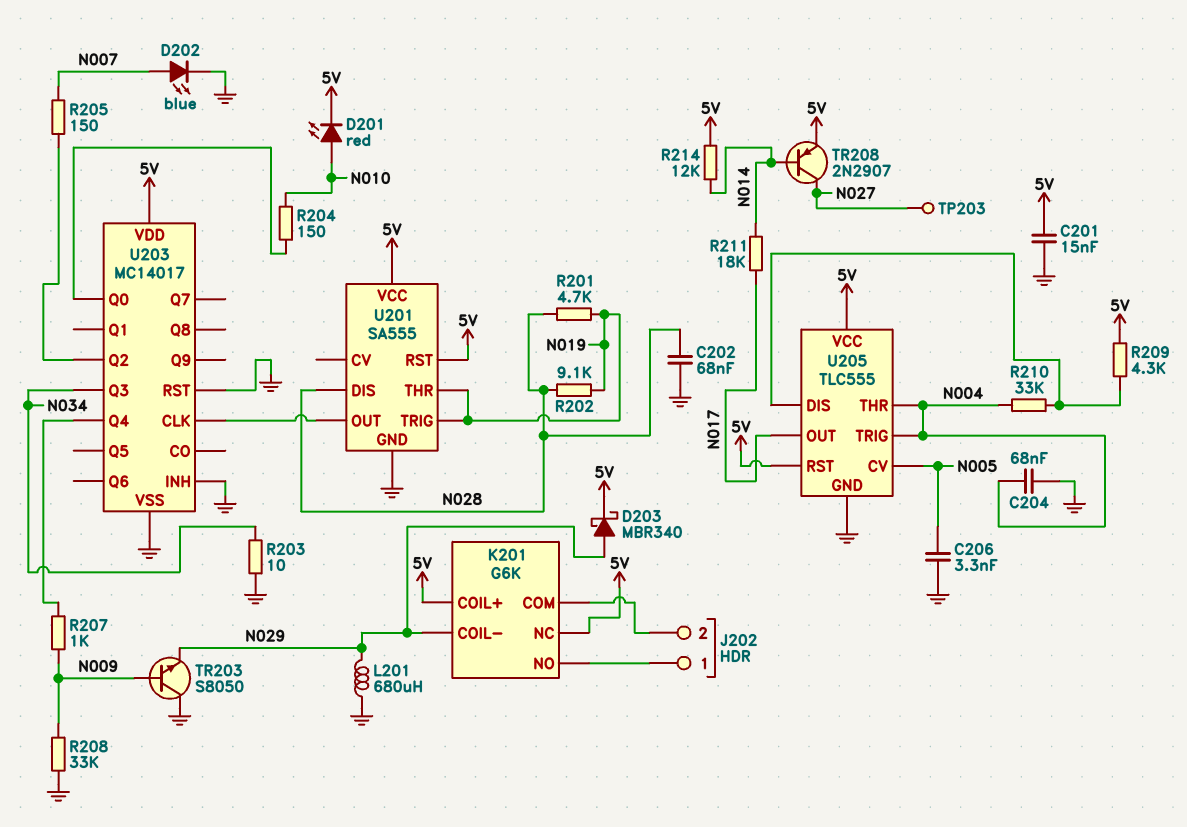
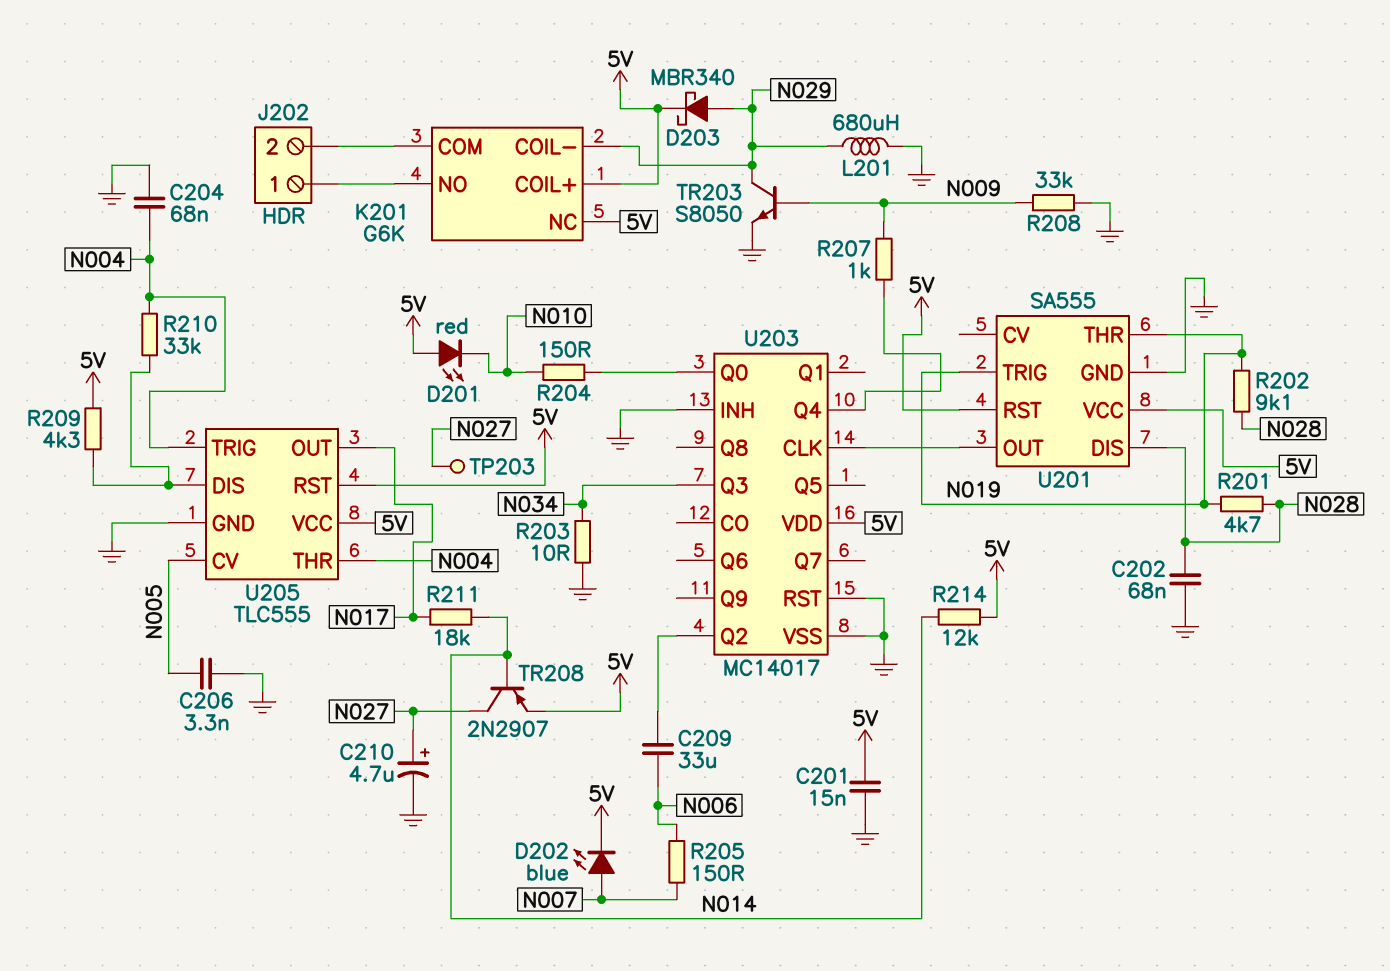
C209: none -> 33uF (N006, U203/Q2)
C210: none -> 4.7uF (plus N027, minus GND)
D201: LED red (A N010, K 5V) -> LED red (A 5V, K N010)
D202: LED blue (A N007, K GND) -> LED blue (A N007, K 5V)
R205: 150 (N007, U203/Q2) -> 150 (N006, N007)
TR203: NPN S8050 (B N009, C GND, E N029) -> NPN S8050 (B N009, C N029, E GND)

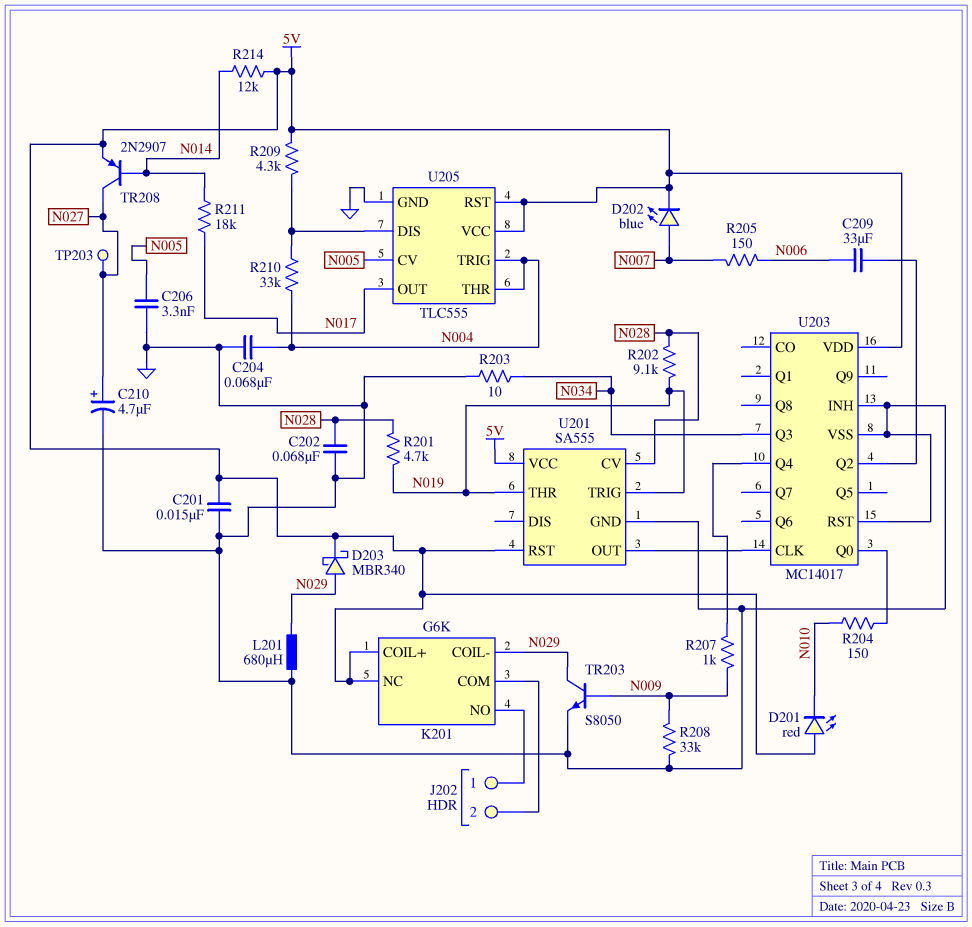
U201 pin CV: none -> N028
U201 pin DIS: N028 -> none

